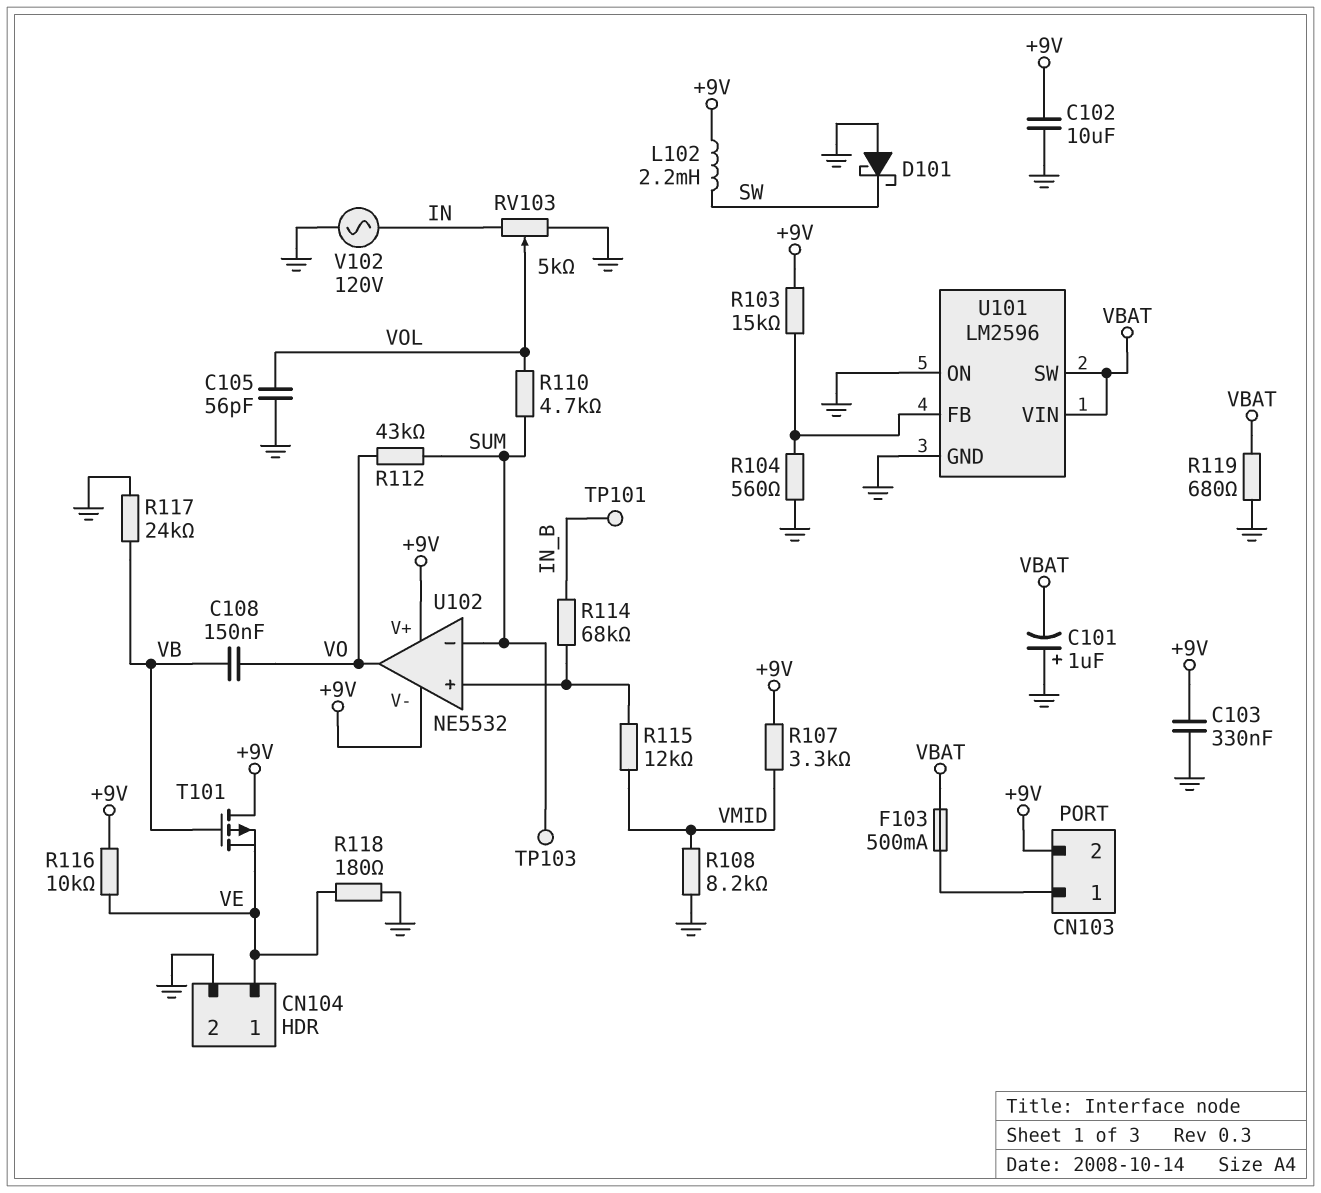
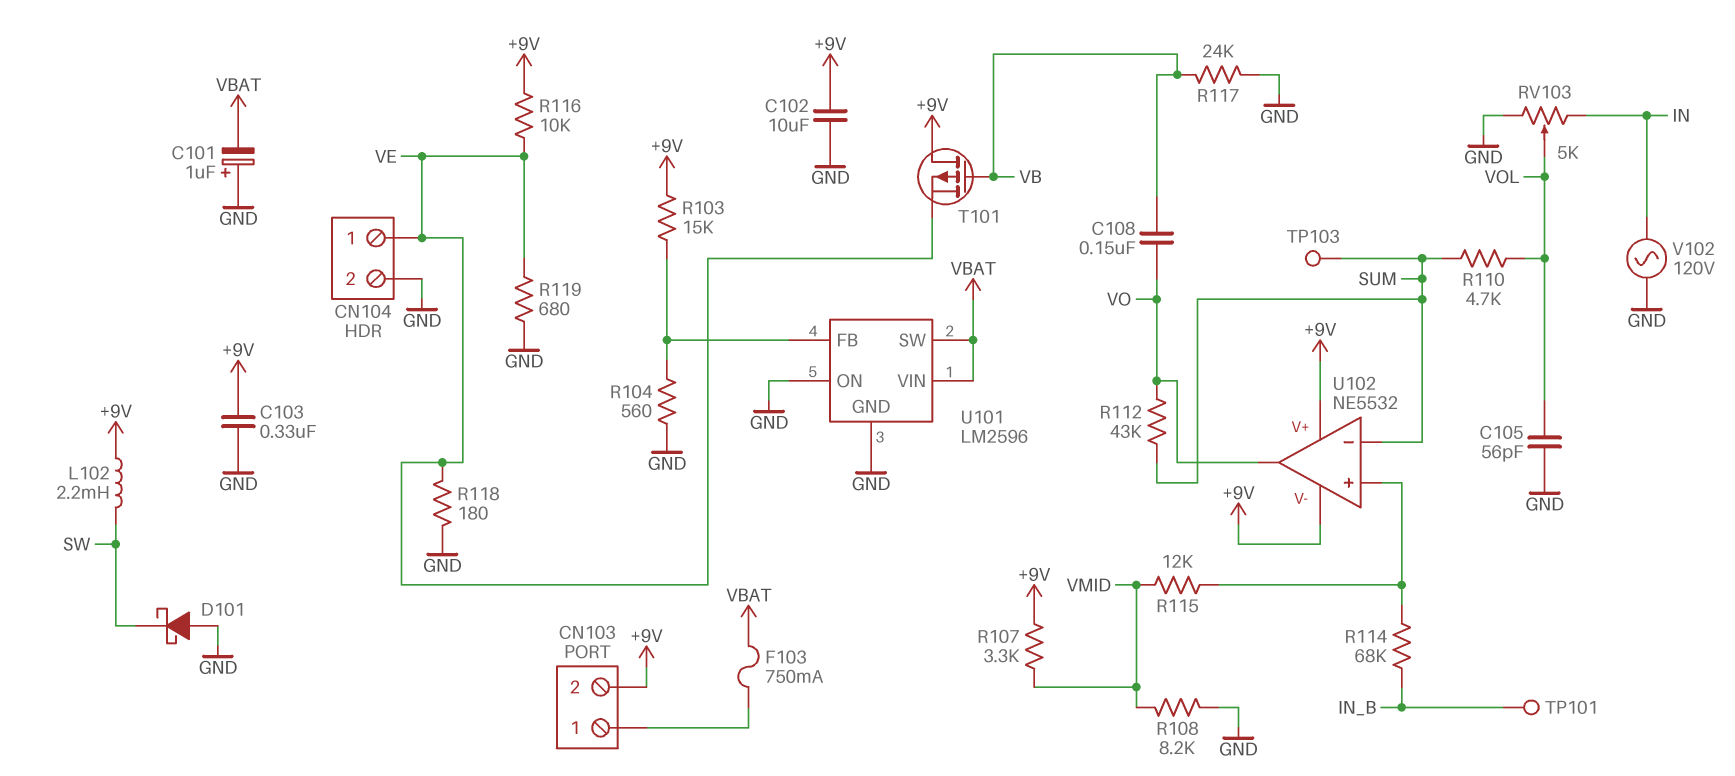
F103: 500mA (CN103/1, VBAT) -> 750mA (CN103/1, VBAT)
R119: 680 (GND, VBAT) -> 680 (GND, VE)

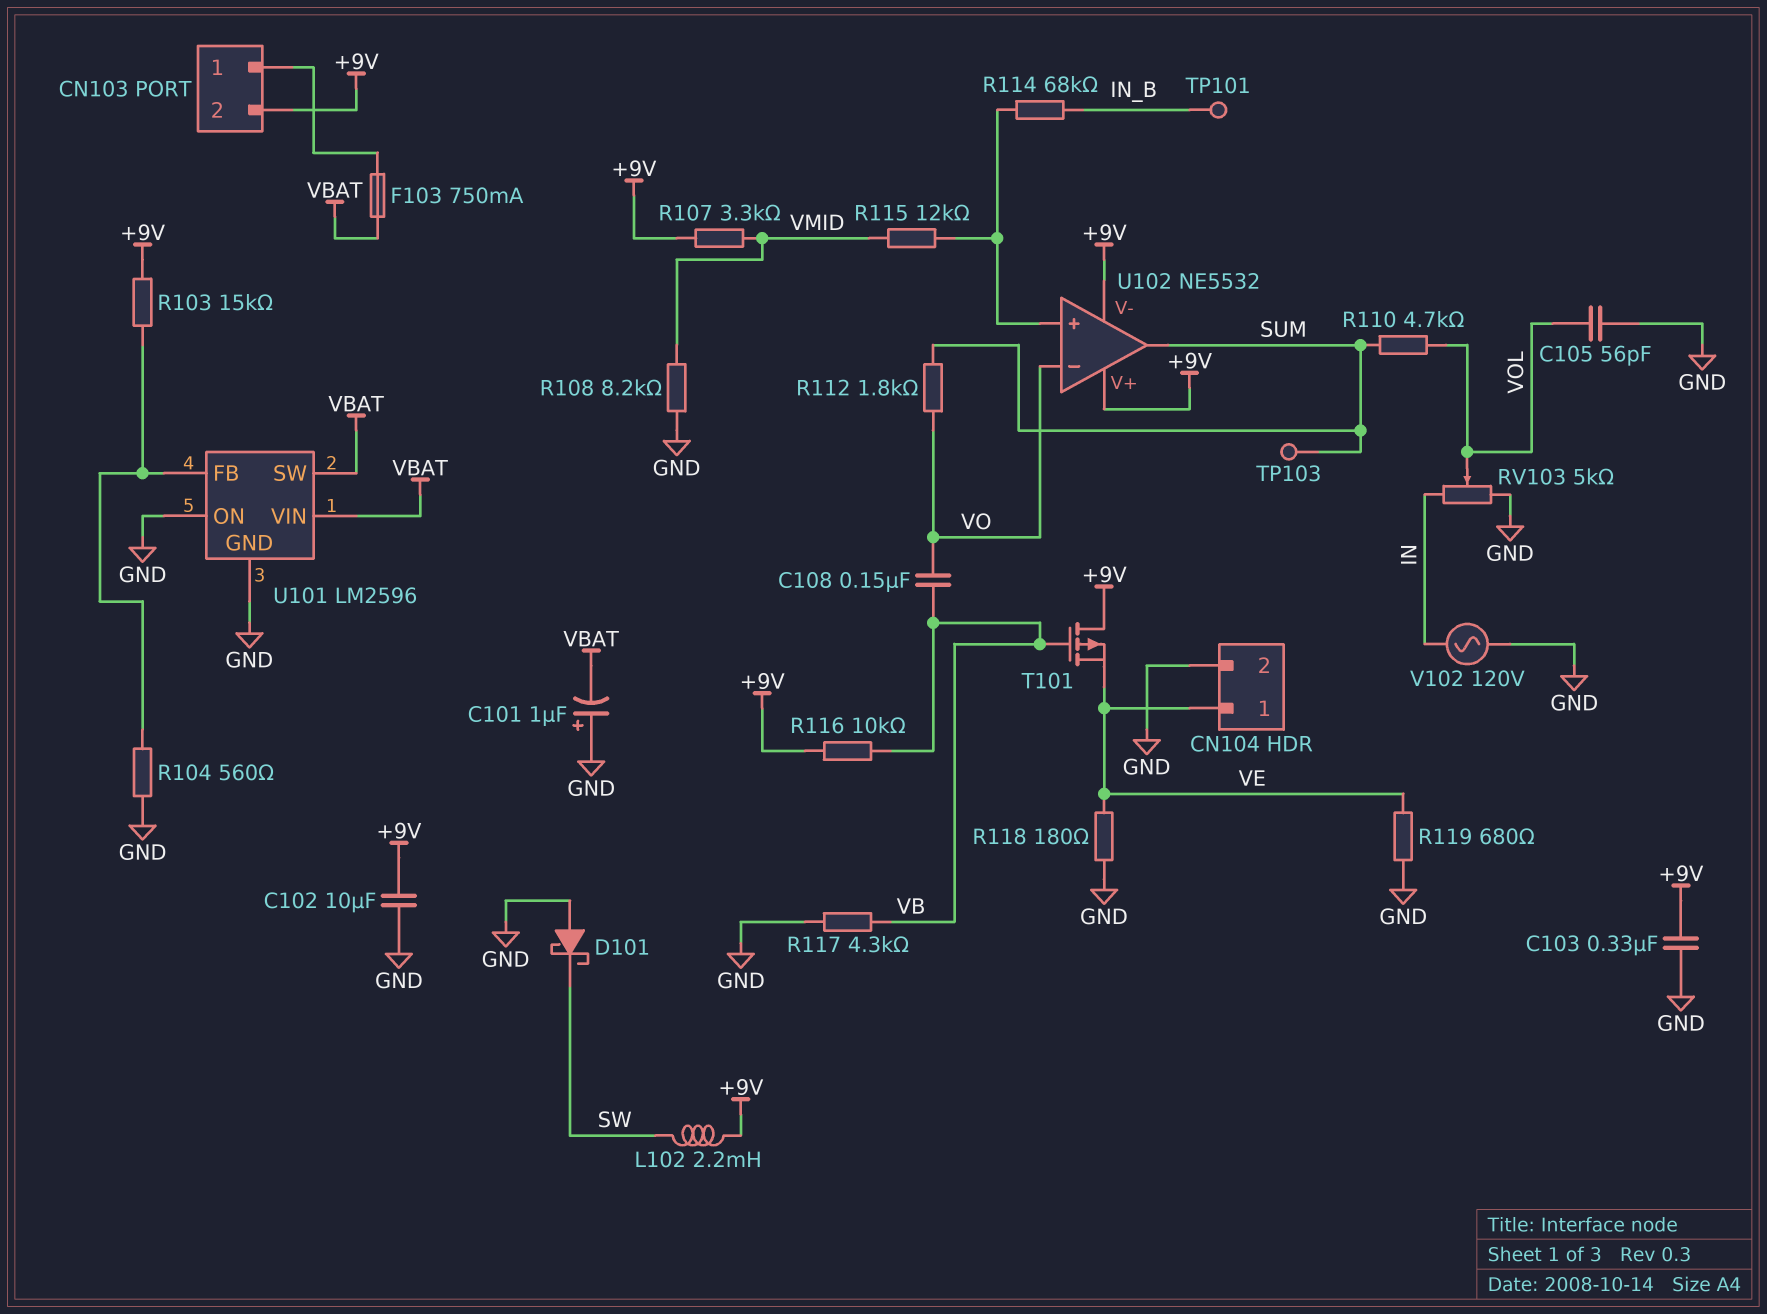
R112: 43k (SUM, VO) -> 1.8k (SUM, VO)
R116: 10k (+9V, VE) -> 10k (+9V, VB)
R117: 24k (GND, VB) -> 4.3k (GND, VB)
U102 pin in-: SUM -> VO
U102 pin out: VO -> SUM

